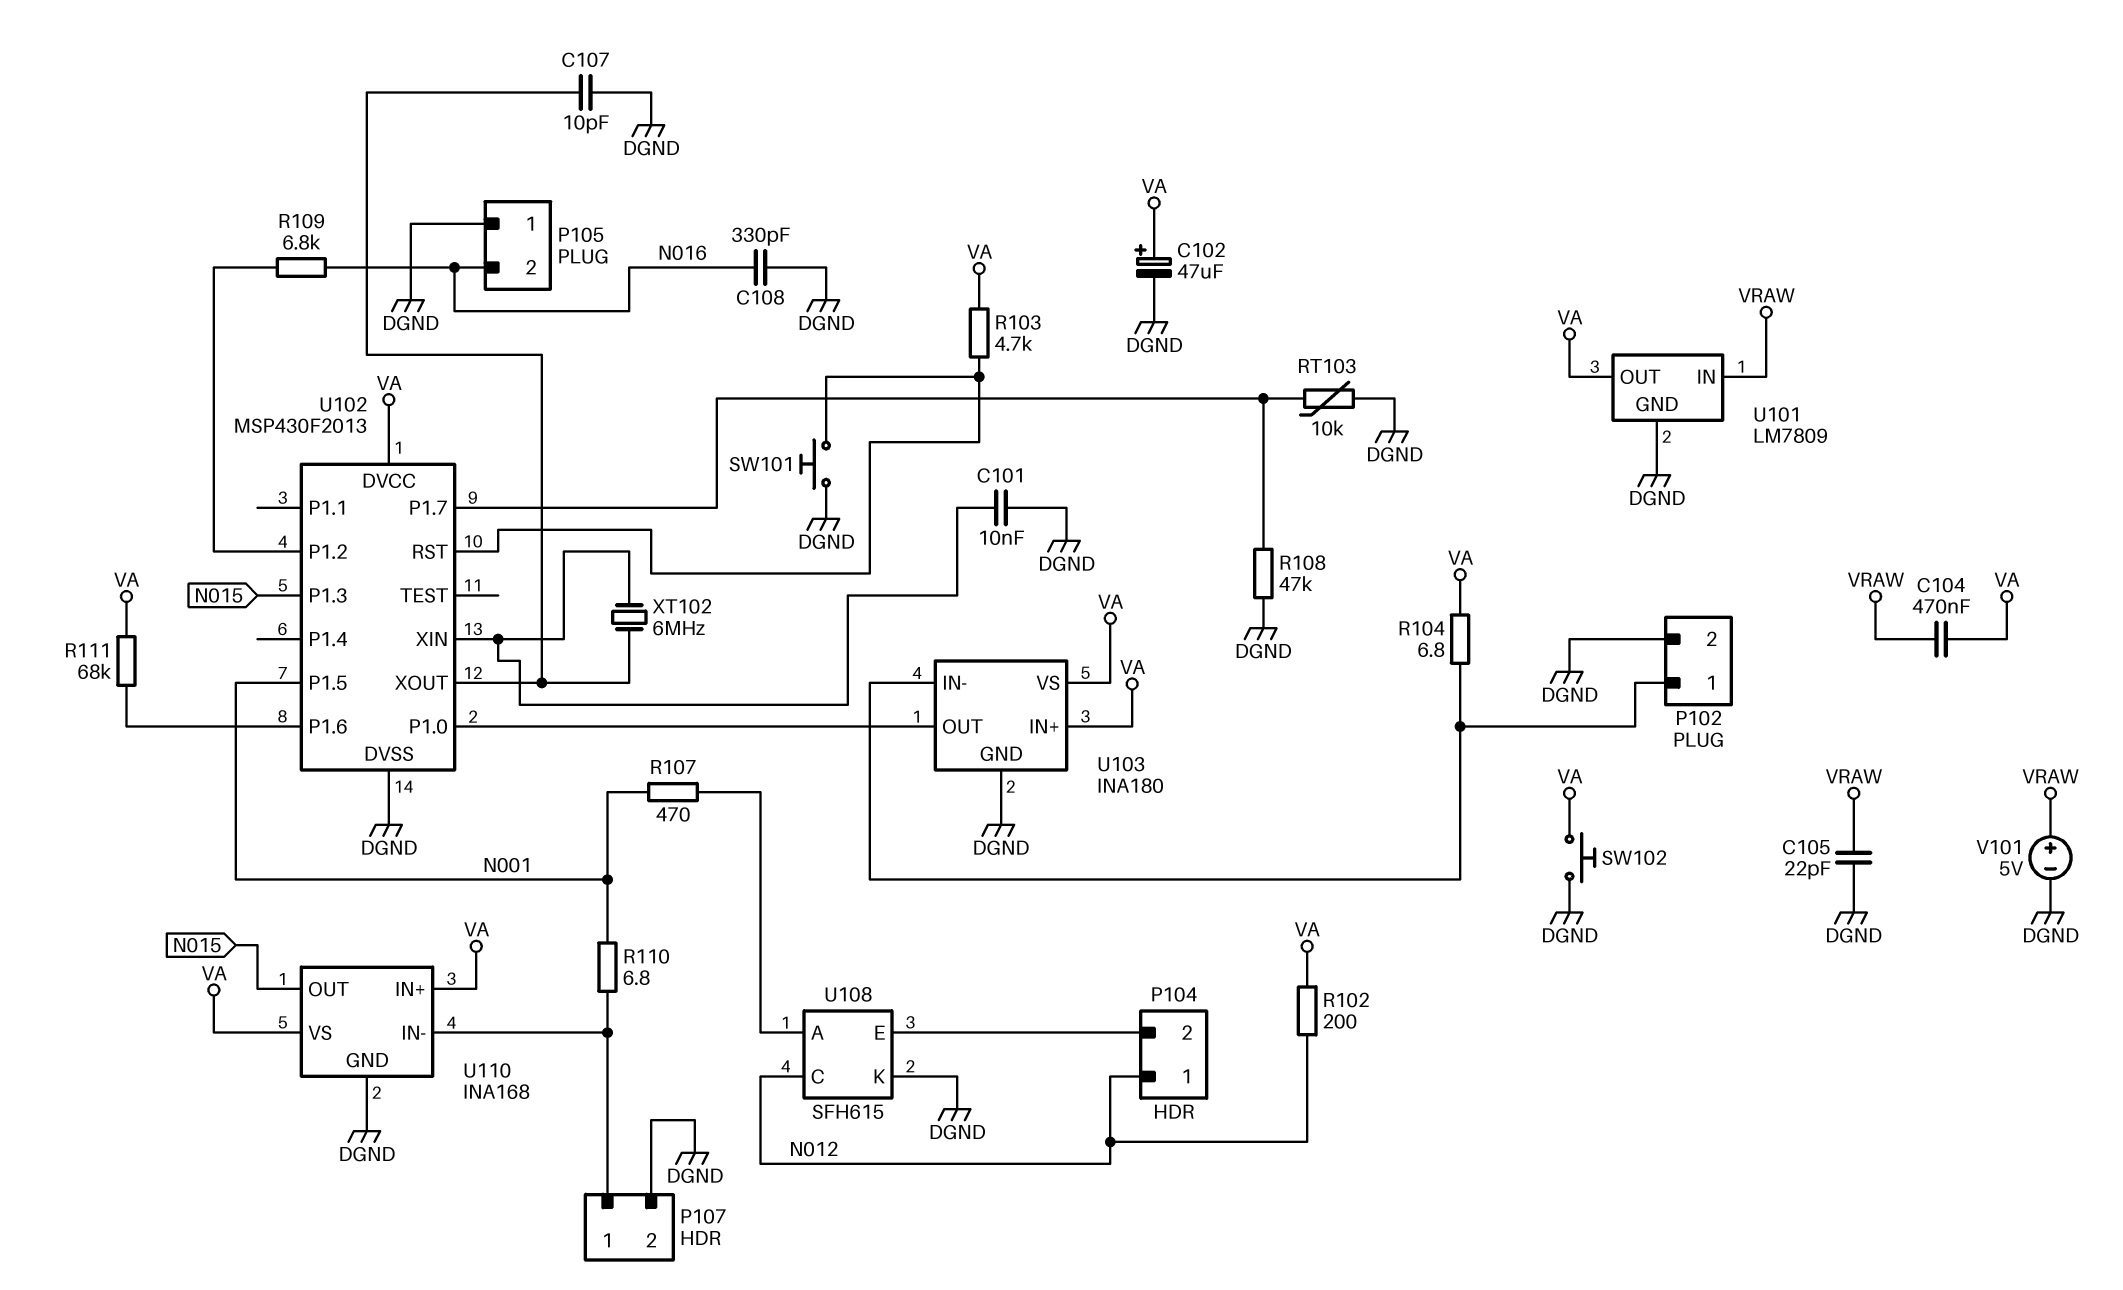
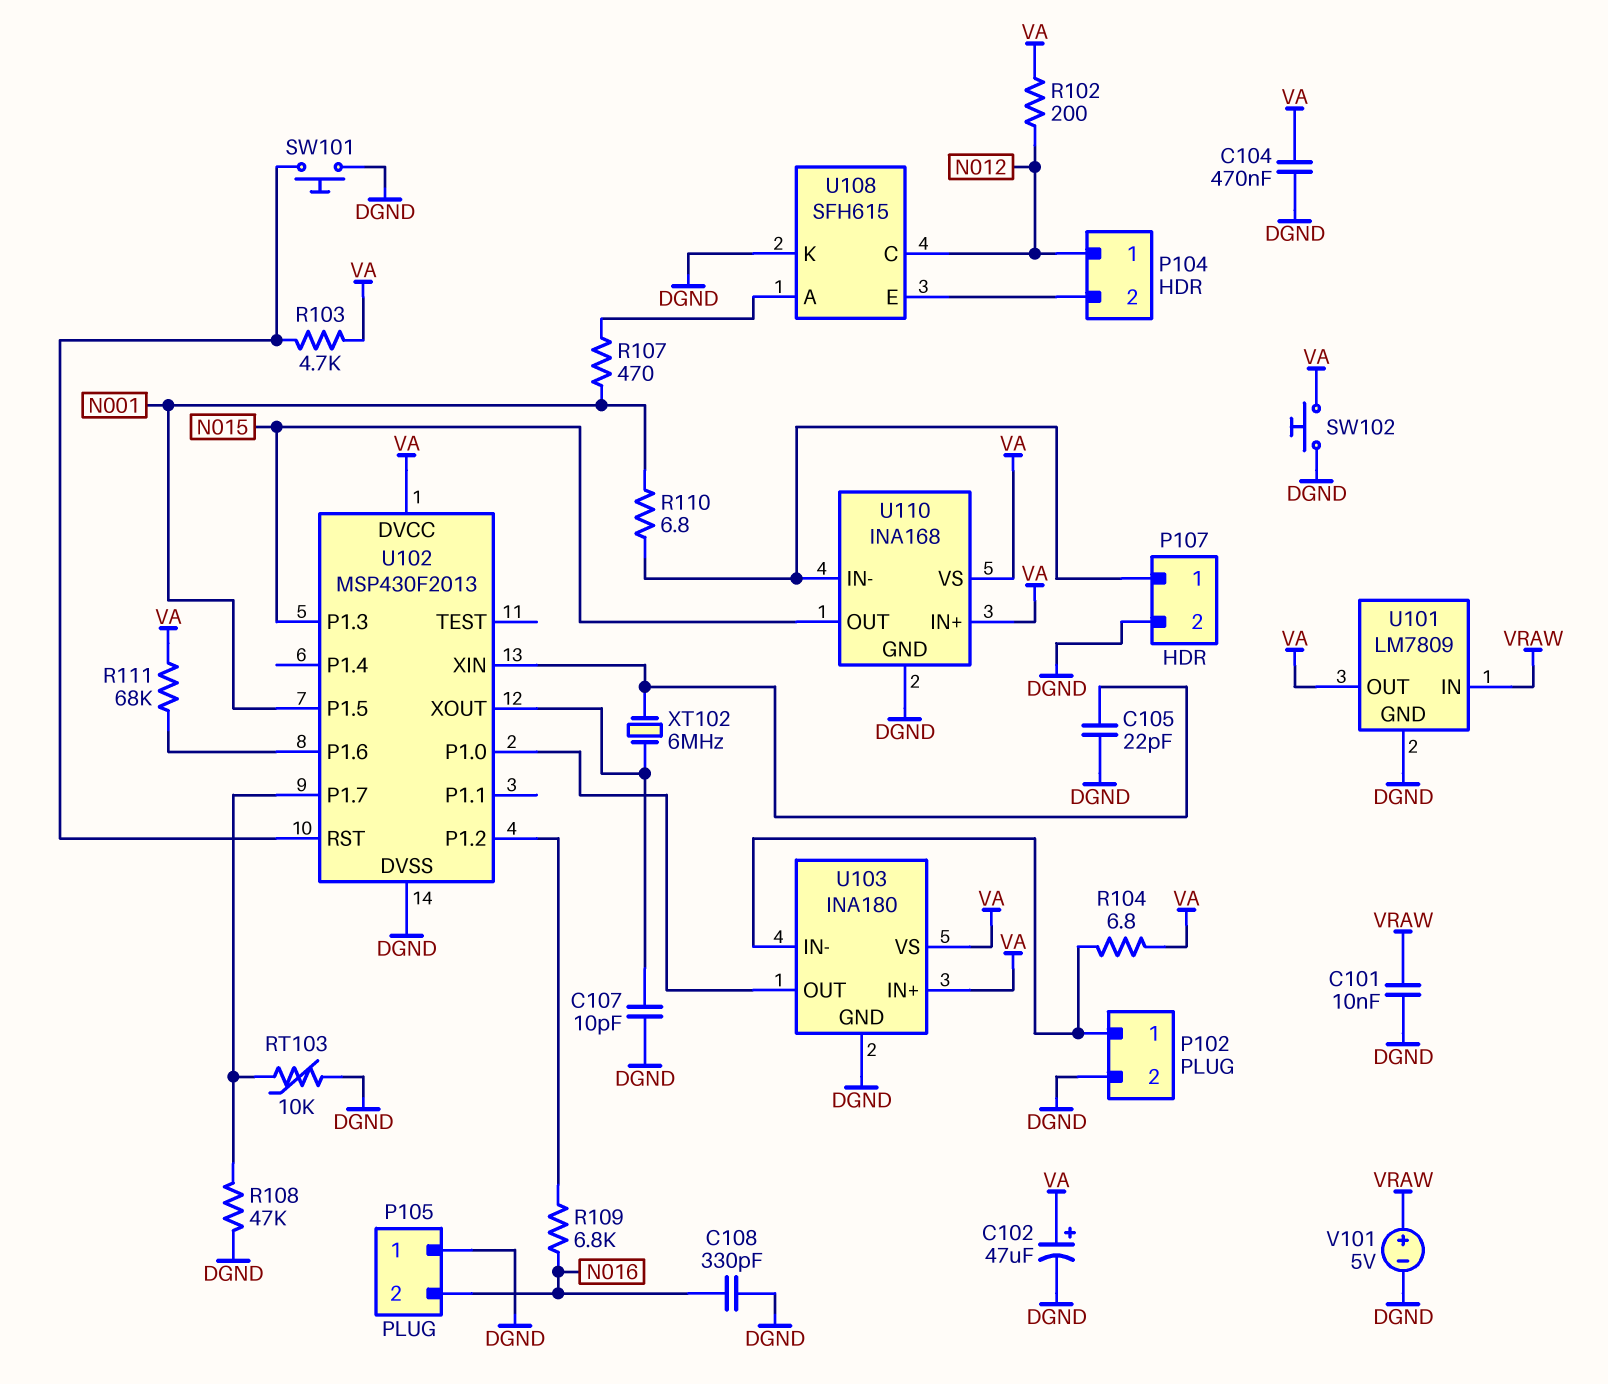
C101: 10nF (DGND, U102/XIN) -> 10nF (DGND, VRAW)
C104: 470nF (VA, VRAW) -> 470nF (DGND, VA)
C105: 22pF (DGND, VRAW) -> 22pF (DGND, U102/XIN)

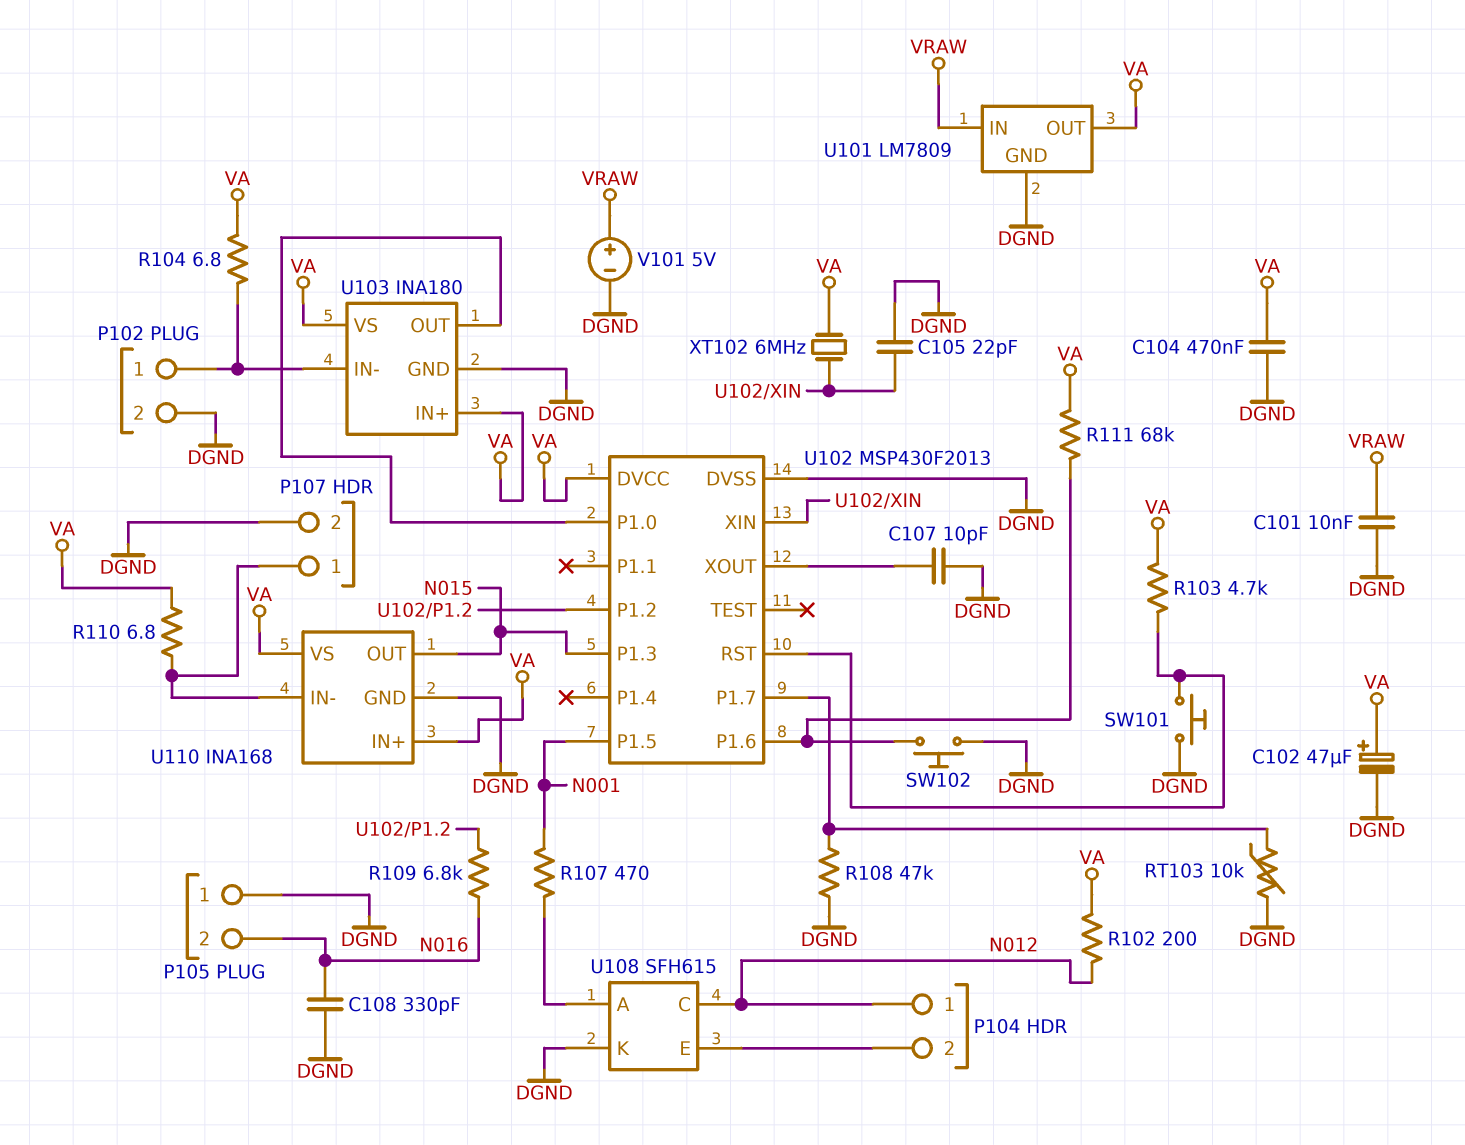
R110: 6.8 (N001, P107/1) -> 6.8 (P107/1, VA)
SW102: button (DGND, VA) -> button (DGND, U102/P1.6)
XT102: 6MHz (U102/XIN, U102/XOUT) -> 6MHz (U102/XIN, VA)

